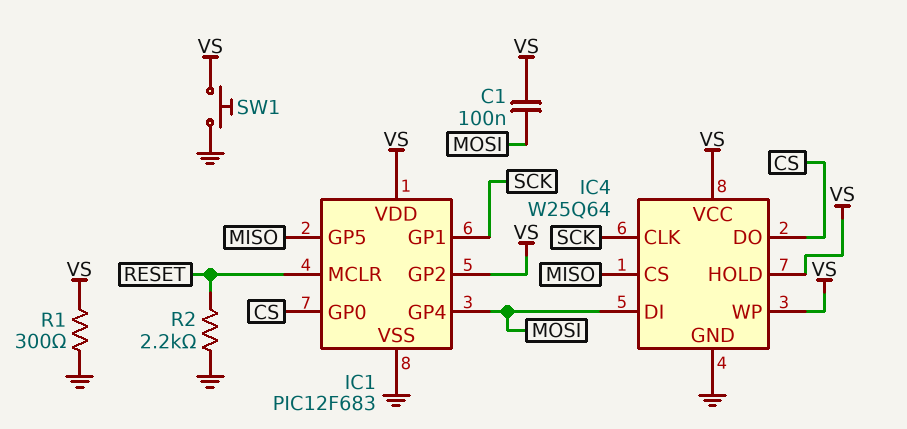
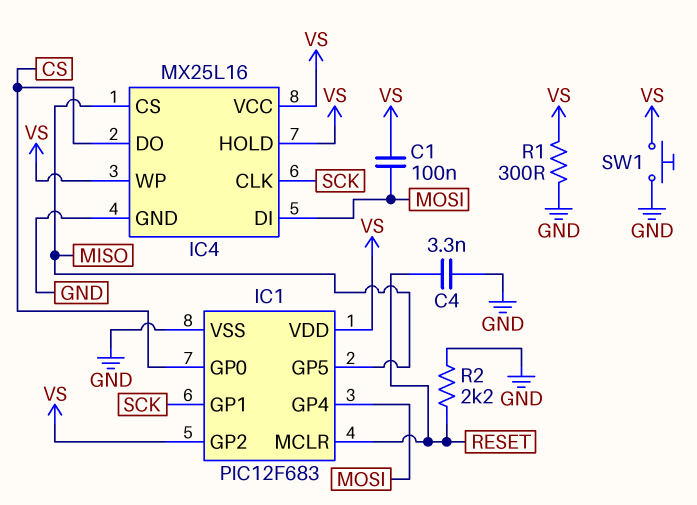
C4: none -> 3.3nF (GND, RESET)
IC4: W25Q64 -> MX25L16

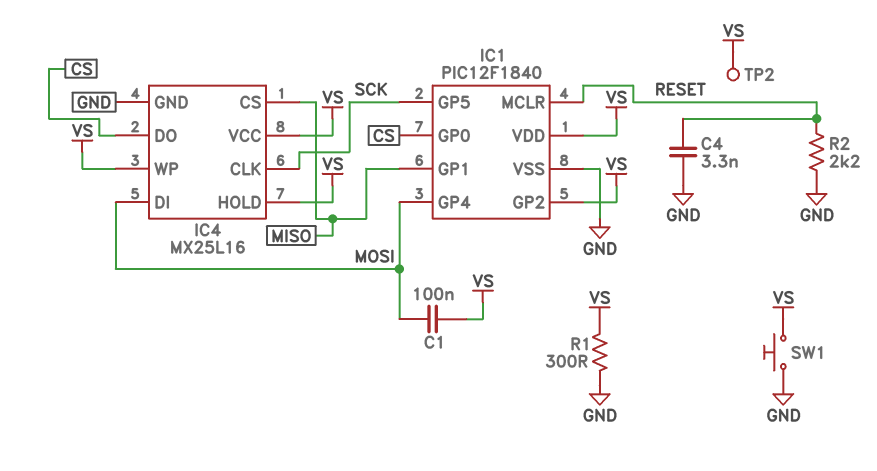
IC1: PIC12F683 -> PIC12F1840
IC1 pin GP1: SCK -> MISO
IC1 pin GP5: MISO -> SCK
TP2: none -> test point (VS)

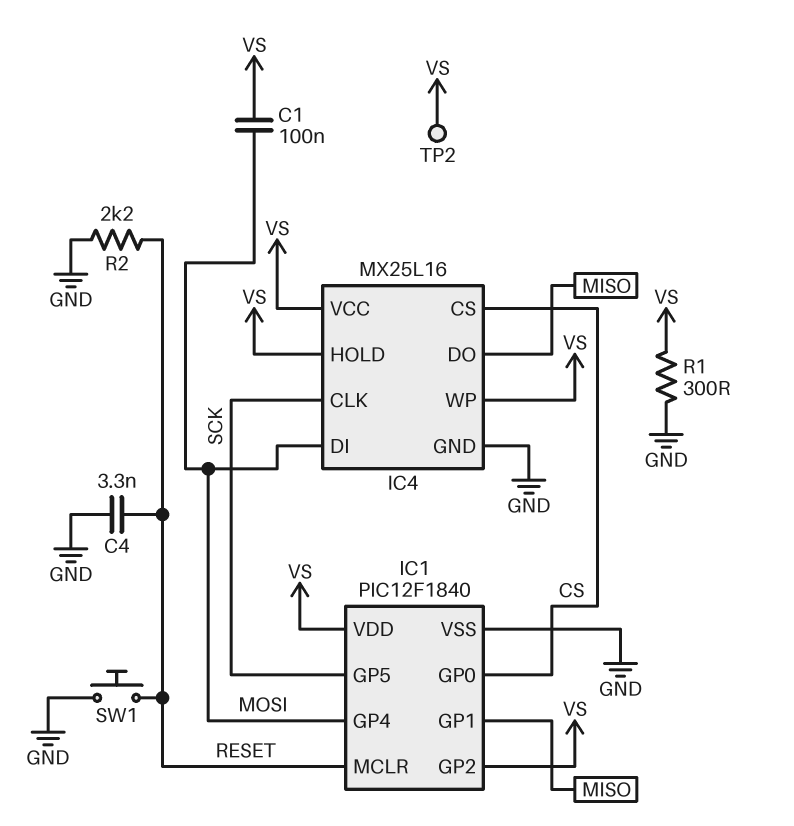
IC4 pin CS: MISO -> CS
IC4 pin DO: CS -> MISO
SW1: button (GND, VS) -> button (GND, RESET)

